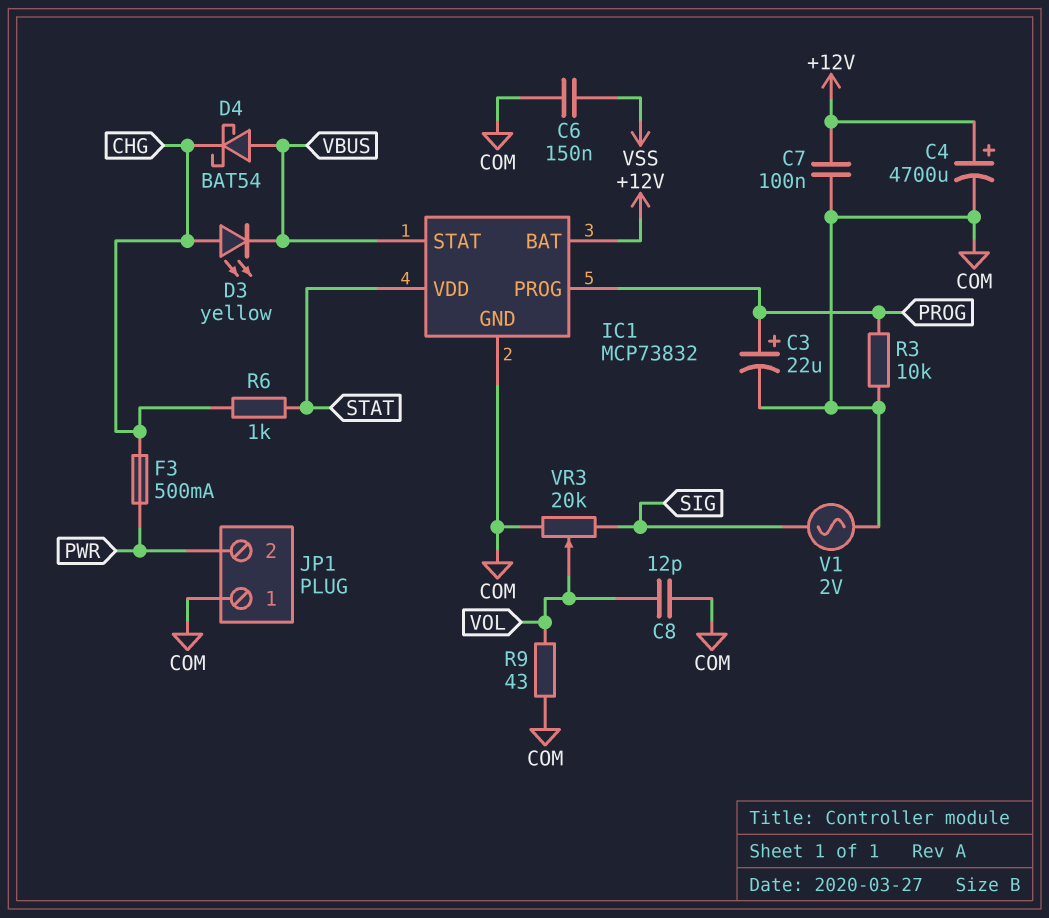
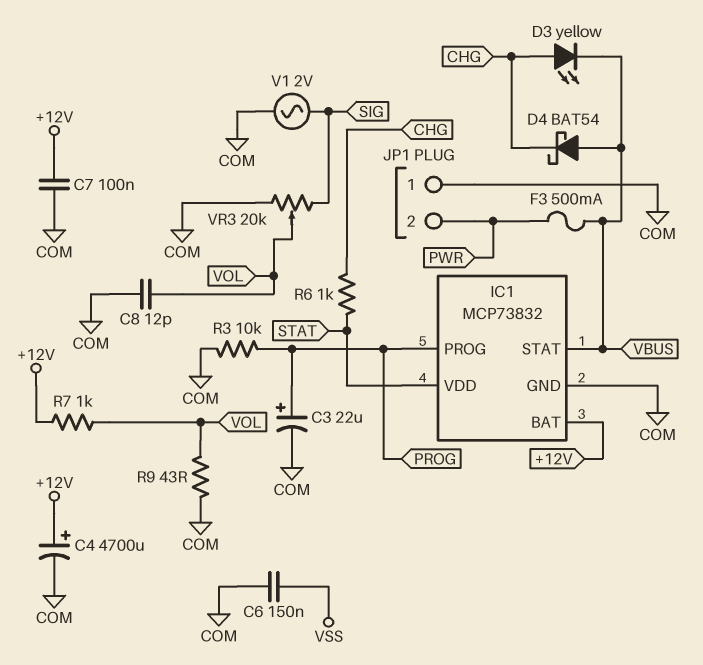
F3: 500mA (CHG, PWR) -> 500mA (PWR, VBUS)
R7: none -> 1k (+12V, VOL)

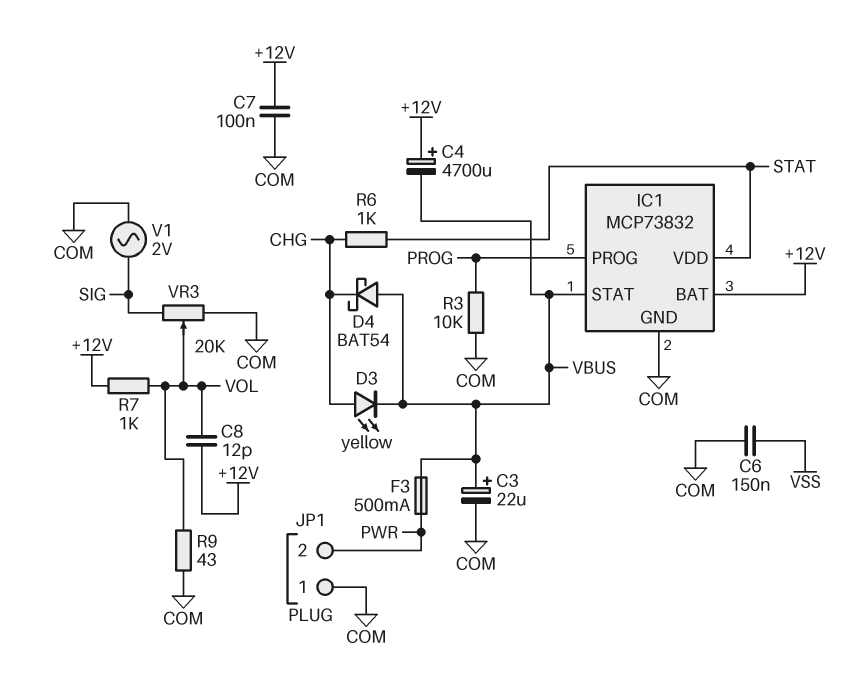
C3: 22uF (plus PROG, minus COM) -> 22uF (plus VBUS, minus COM)
C4: 4700uF (plus +12V, minus COM) -> 4700uF (plus +12V, minus VBUS)
C8: 12pF (COM, VOL) -> 12pF (+12V, VOL)

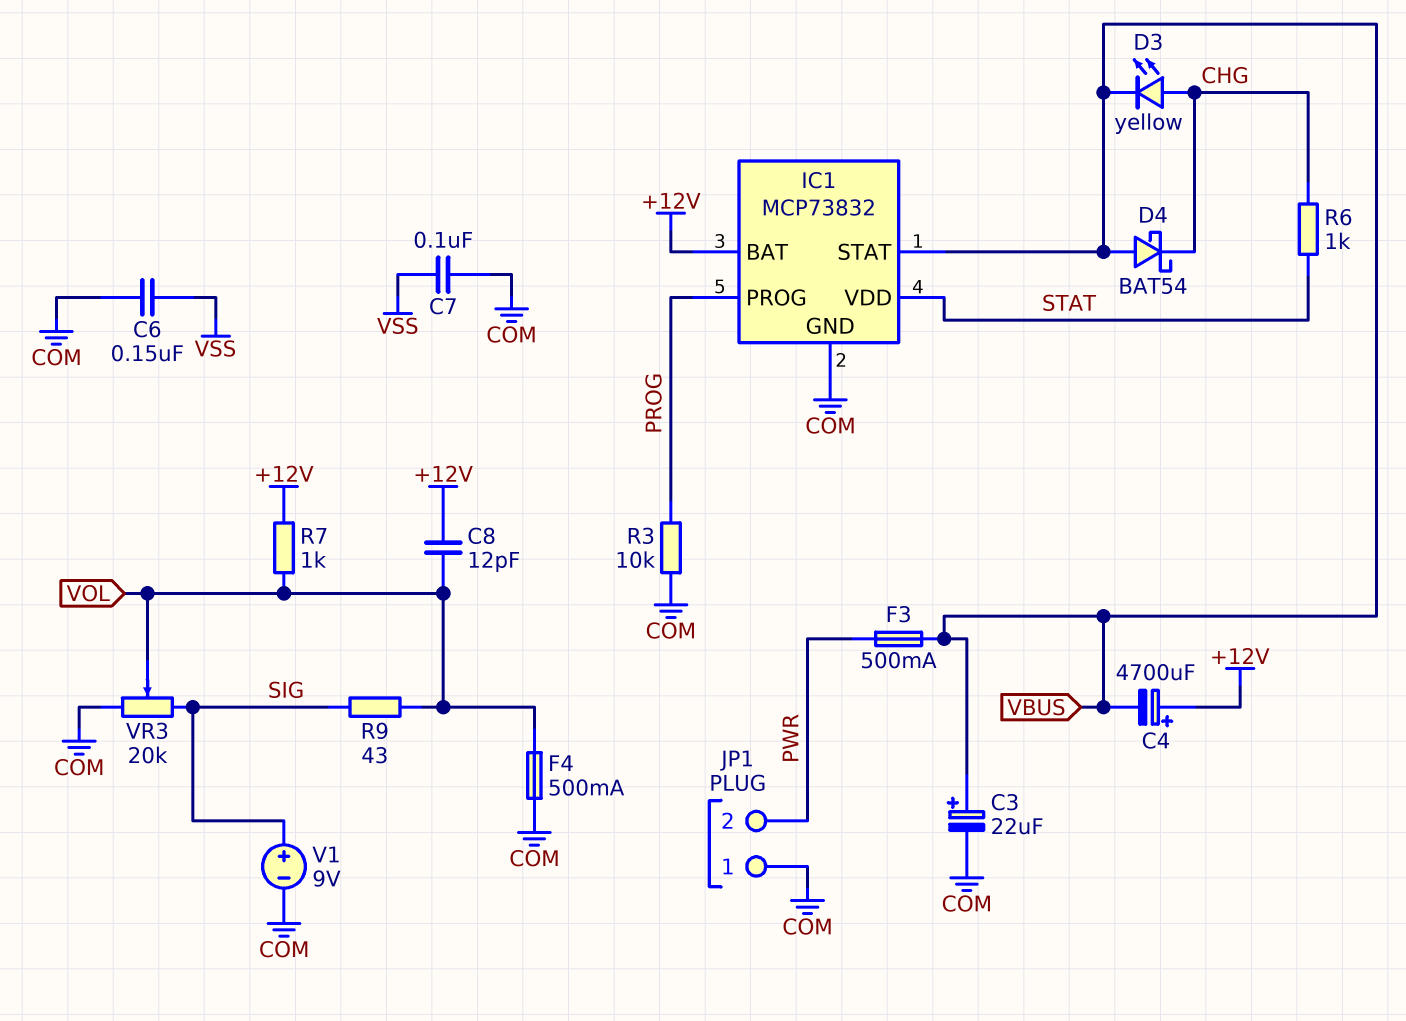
C7: 100nF (+12V, COM) -> 100nF (COM, VSS)
F4: none -> 500mA (COM, VOL)
R9: 43 (COM, VOL) -> 43 (SIG, VOL)
V1: AC 2V (COM, SIG) -> 9V (plus SIG, minus COM)

